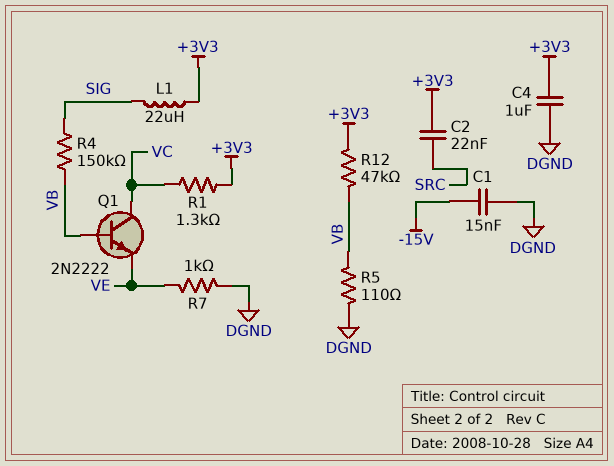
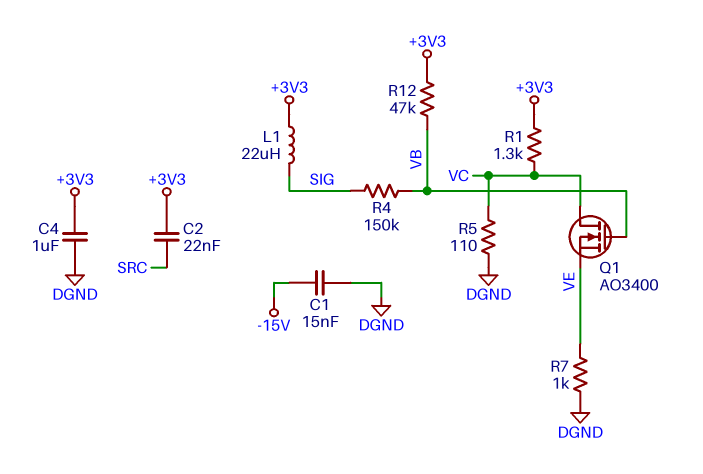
Q1: NPN 2N2222 (B VB, C VC, E VE) -> NMOS AO3400 (G VB, D VC, S VE)
R5: 110 (DGND, VB) -> 110 (DGND, VC)

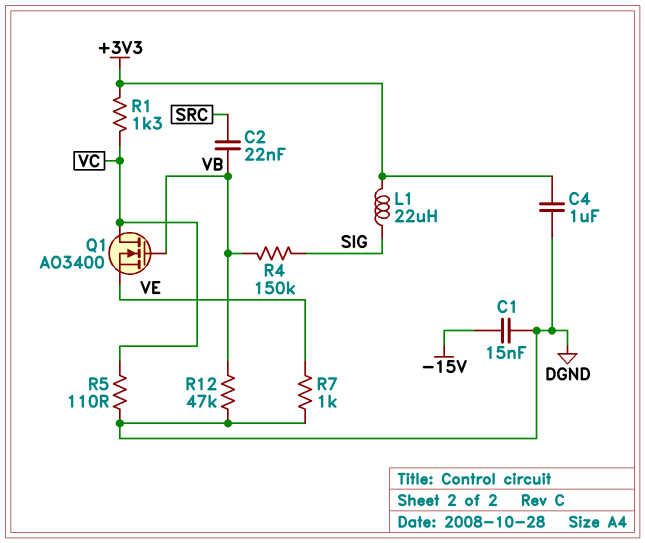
C2: 22nF (+3V3, SRC) -> 22nF (SRC, VB)
R12: 47k (+3V3, VB) -> 47k (DGND, VB)

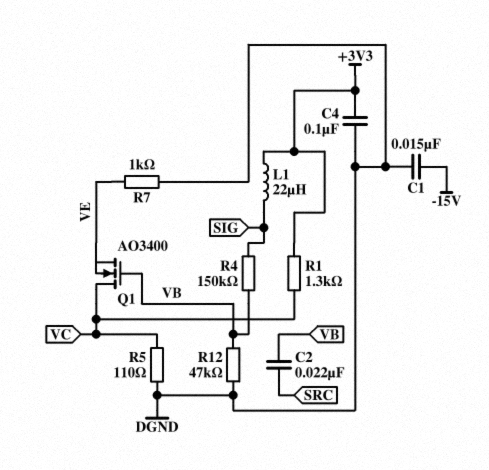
C4: 1uF (+3V3, DGND) -> 100nF (+3V3, DGND)

